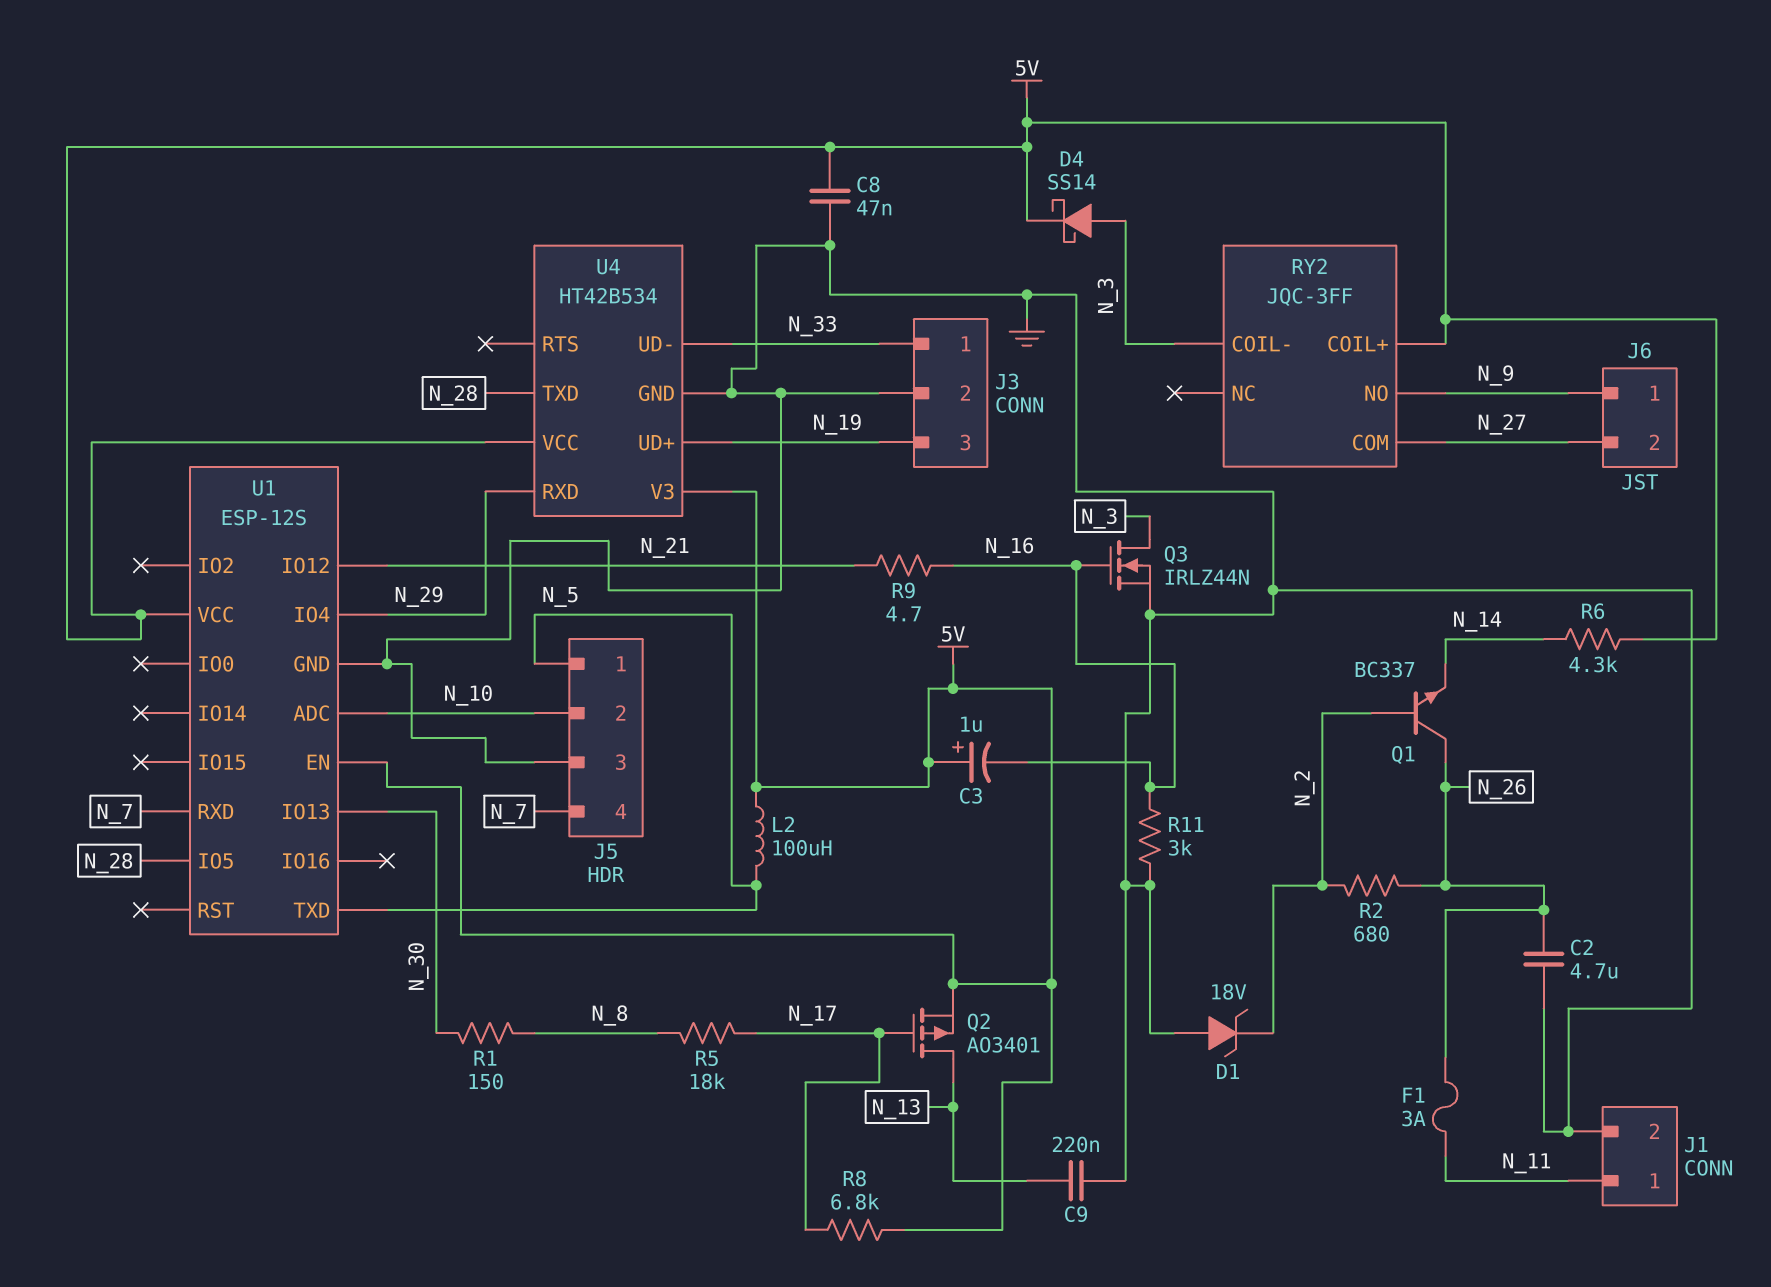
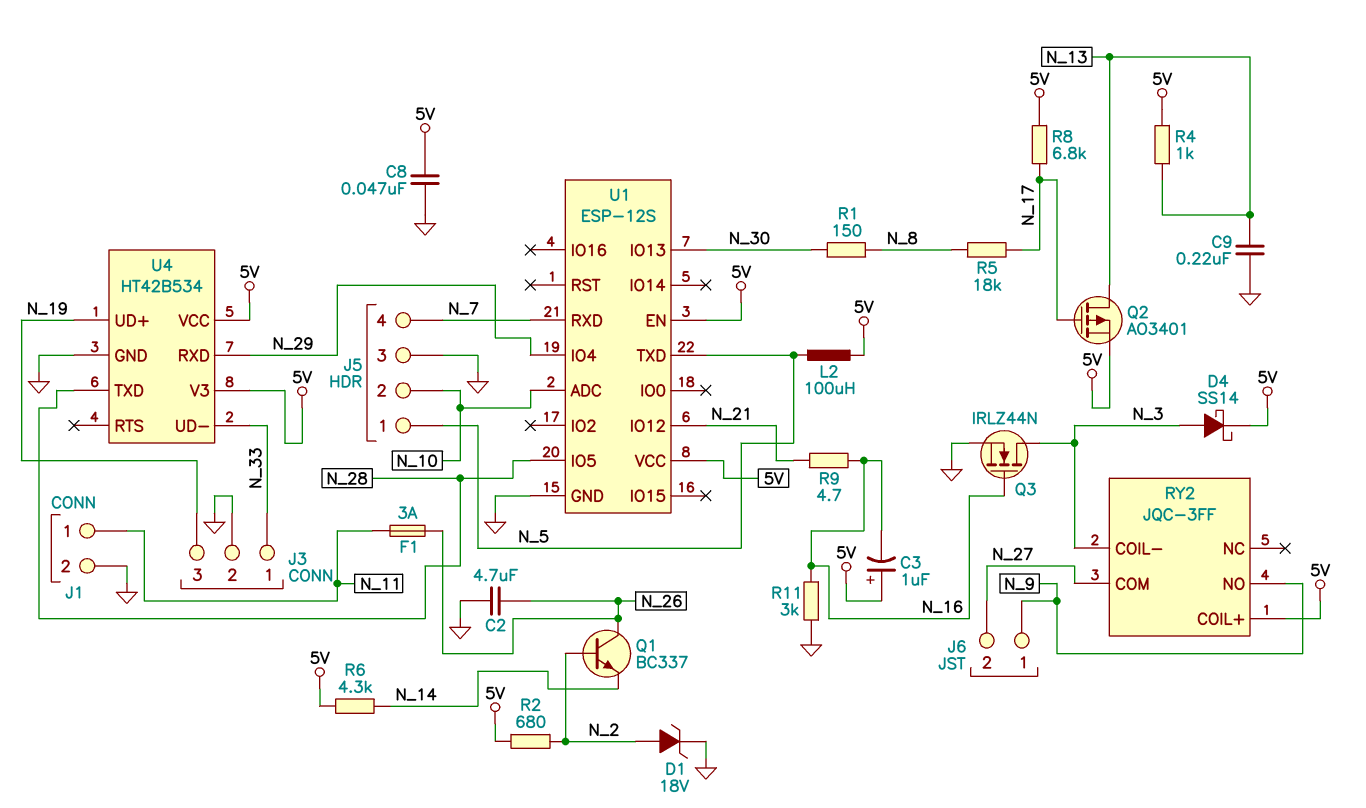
D1: zener 18V (A GND, K N_2) -> zener 18V (A N_2, K GND)
R2: 680 (N_2, N_26) -> 680 (5V, N_2)
R4: none -> 1k (5V, N_13)

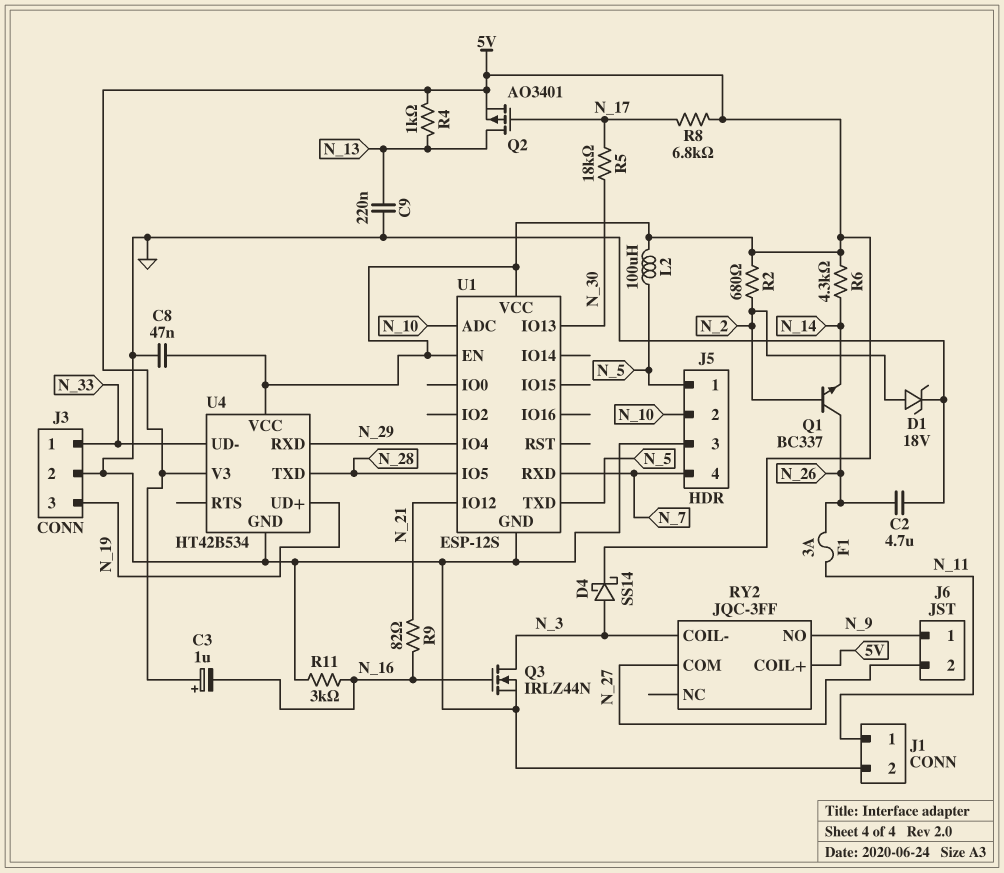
R1: 150 (N_8, N_30) -> none
R5: 18k (N_8, N_17) -> 18k (N_17, N_30)
R9: 4.7 (N_16, N_21) -> 82 (N_16, N_21)

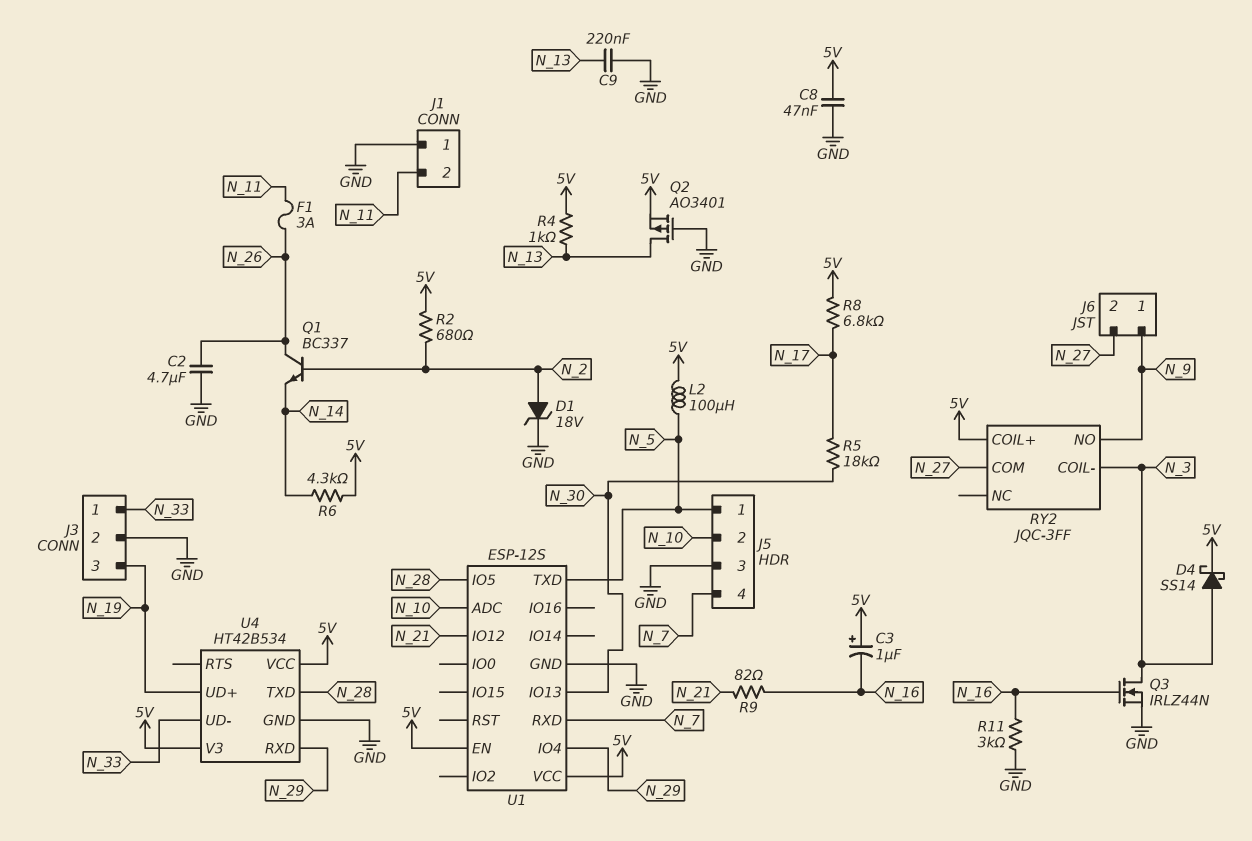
J1 pin 1: N_11 -> GND
J1 pin 2: GND -> N_11
Q2: PMOS AO3401 (G N_17, D N_13, S 5V) -> PMOS AO3401 (G GND, D N_13, S 5V)

